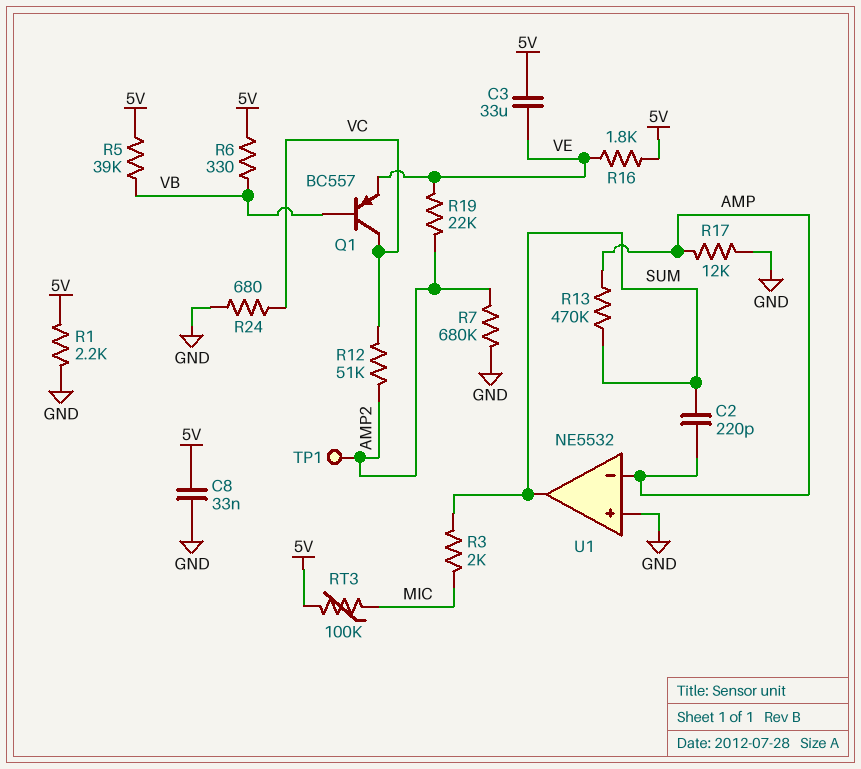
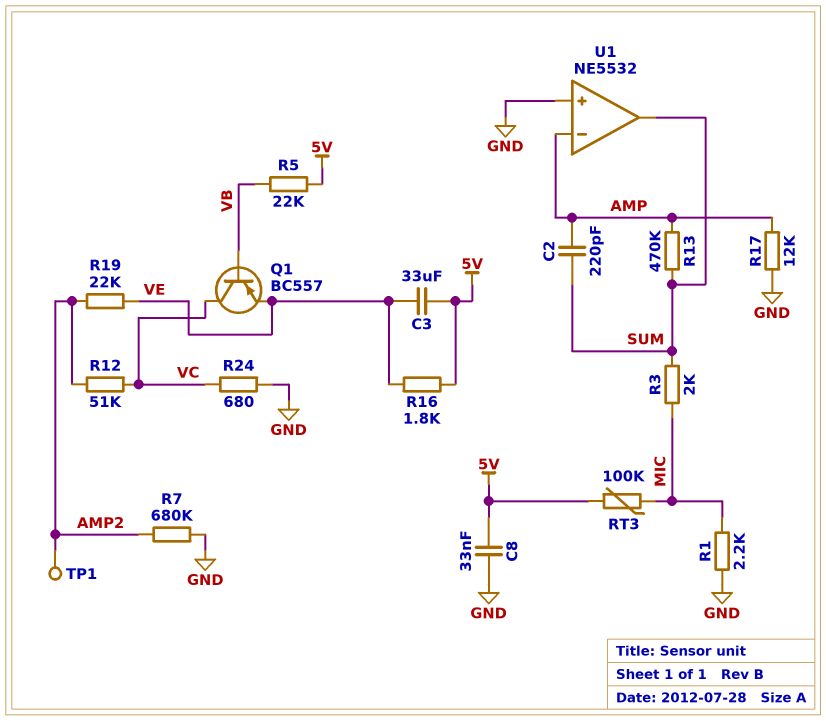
R1: 2.2k (5V, GND) -> 2.2k (GND, MIC)
R5: 39k (5V, VB) -> 22k (5V, VB)
R6: 330 (5V, VB) -> none

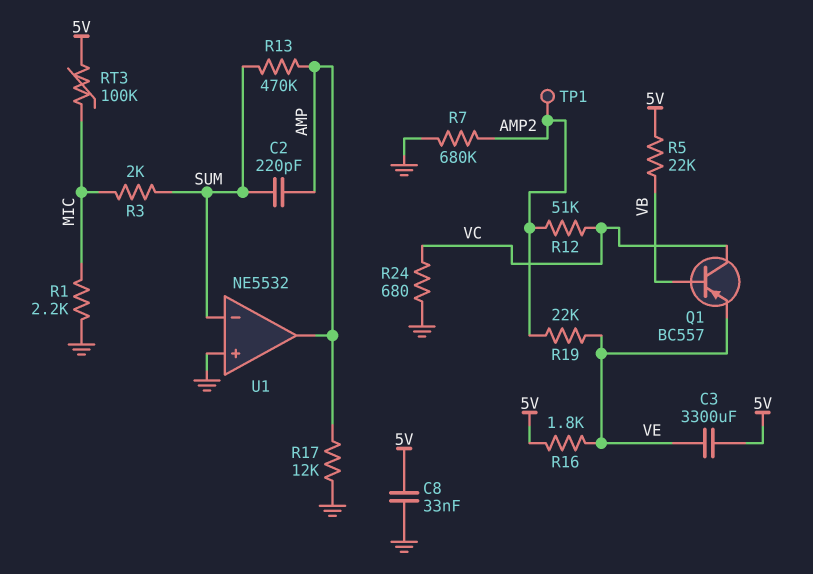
C3: 33uF (5V, VE) -> 3300uF (5V, VE)
U1 pin in-: AMP -> SUM
U1 pin out: SUM -> AMP

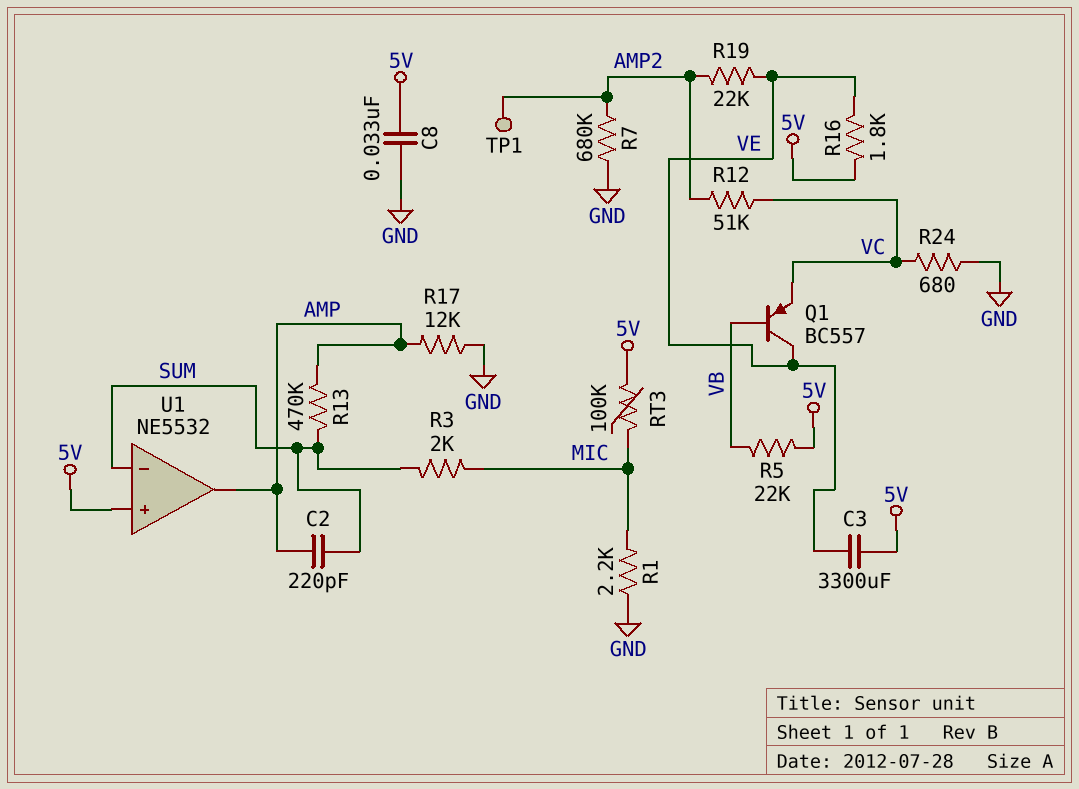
Q1: PNP BC557 (B VB, C VC, E VE) -> PNP BC557 (B VB, C VE, E VC)
U1 pin in+: GND -> 5V

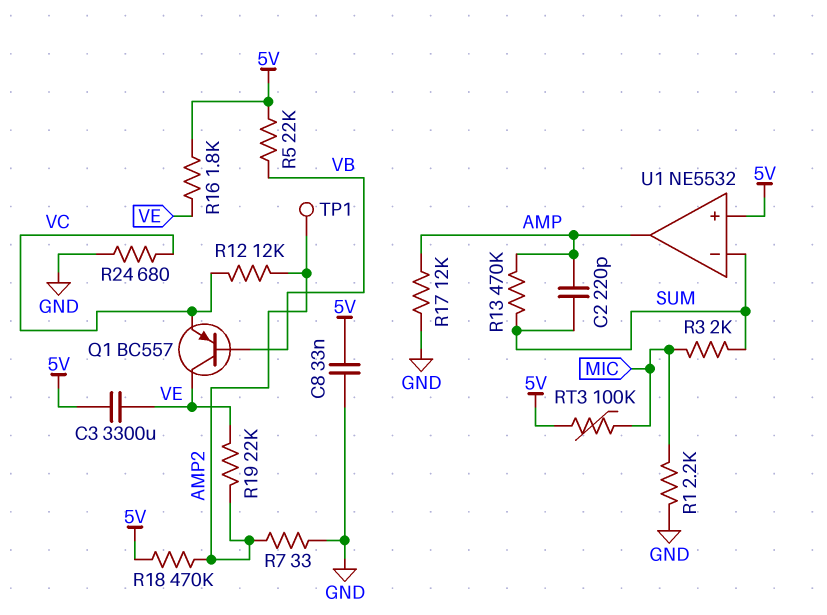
R7: 680k (AMP2, GND) -> 33 (AMP2, GND)
R12: 51k (AMP2, VC) -> 12k (AMP2, VC)
R18: none -> 470k (5V, AMP2)

